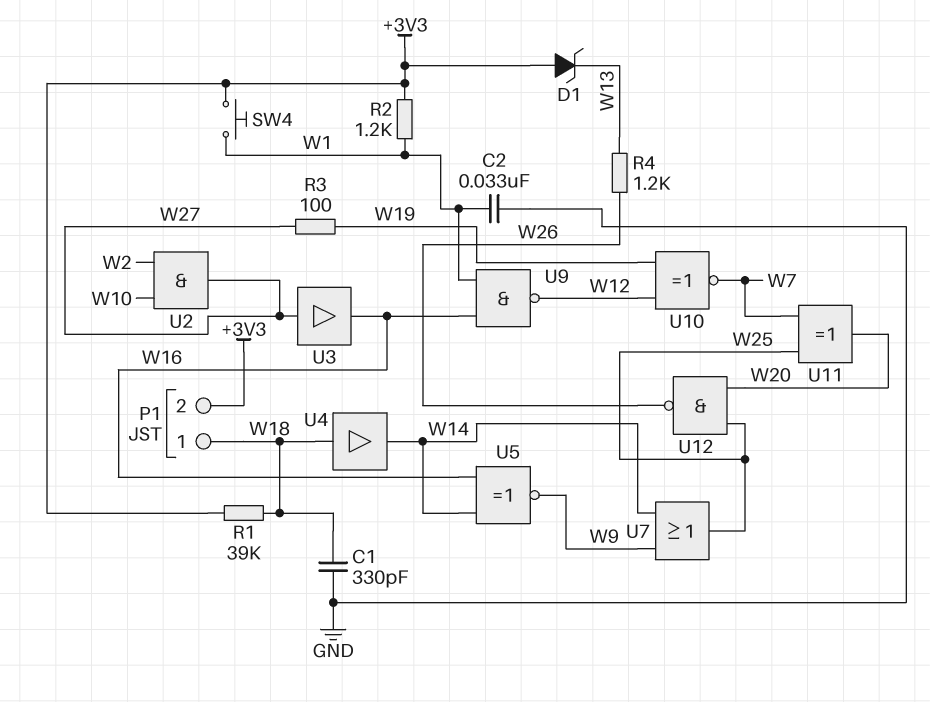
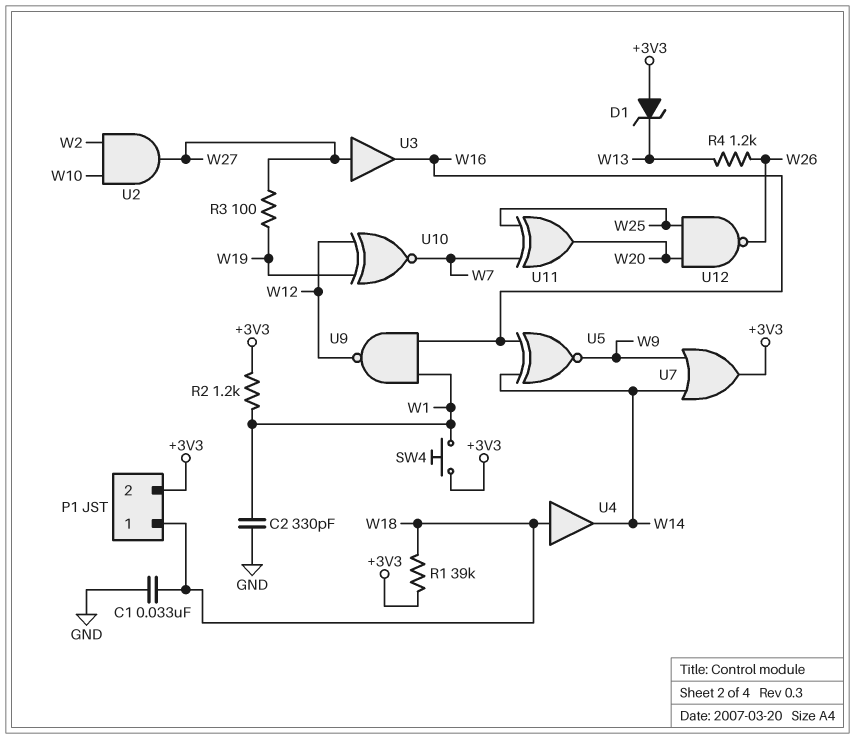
C1: 330pF (GND, W18) -> 33nF (GND, W18)
C2: 33nF (GND, W1) -> 330pF (GND, W1)
U7: OR (in W9, in W14, out W25) -> OR (in W9, in W14, out +3V3)

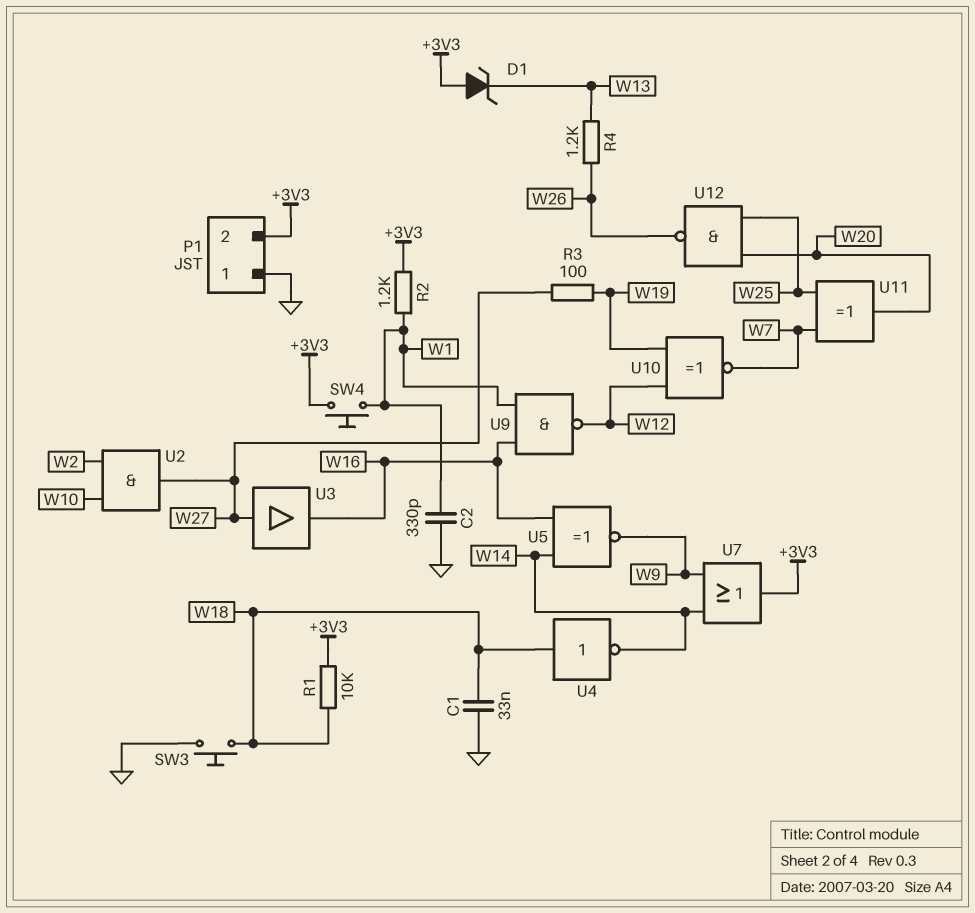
P1 pin 1: W18 -> GND
R1: 39k (+3V3, W18) -> 10k (+3V3, W18)
SW3: none -> button (GND, W18)
U4: buffer (in W18, out W14) -> NOT (in W18, out W14)

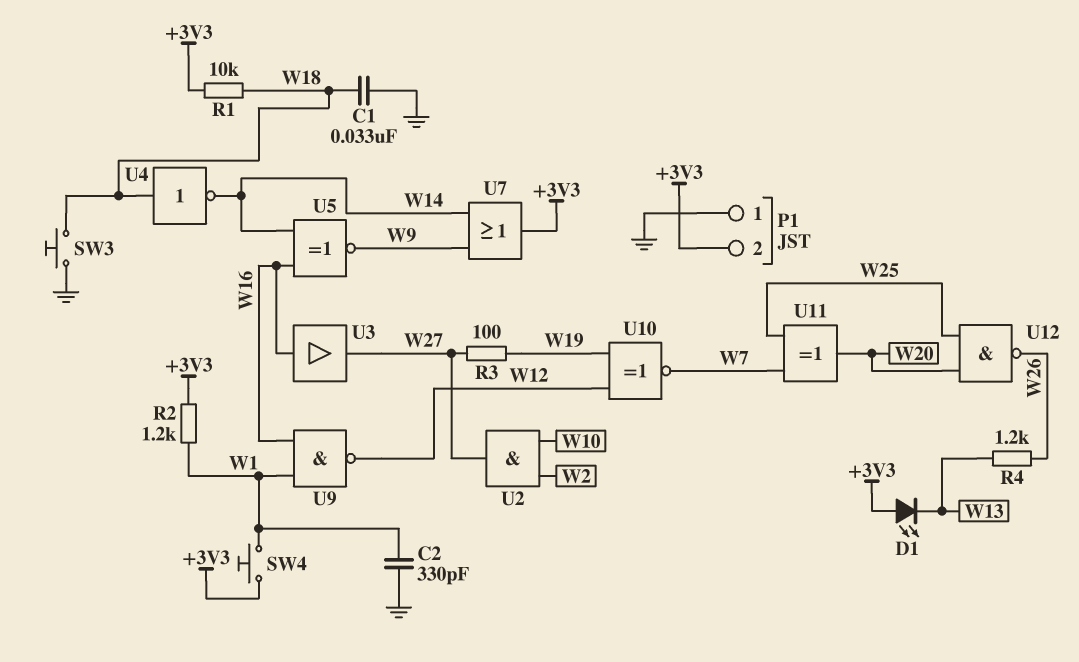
D1: zener (A +3V3, K W13) -> LED (A +3V3, K W13)
U3: buffer (in W27, out W16) -> buffer (in W16, out W27)

